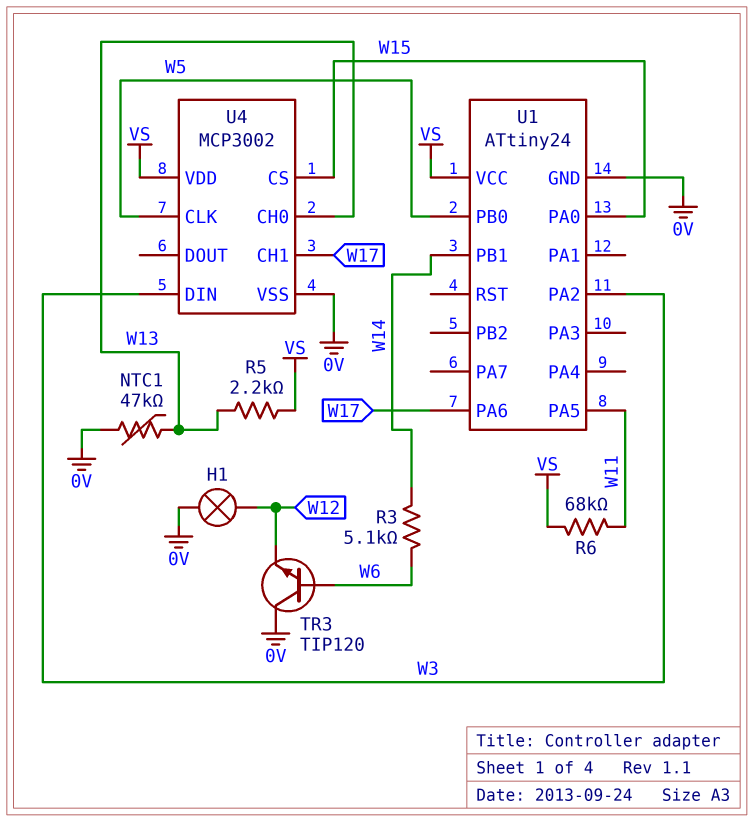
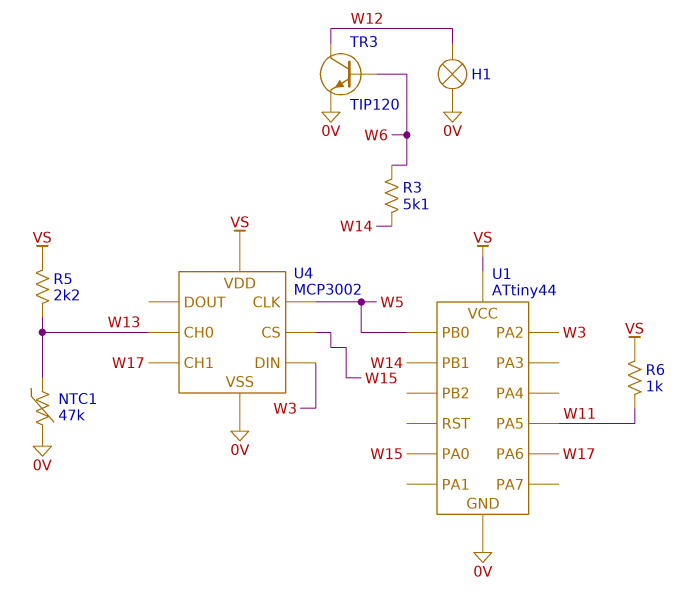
R6: 68k (VS, W11) -> 1k (VS, W11)
TR3: NPN TIP120 (B W6, C 0V, E W12) -> NPN TIP120 (B W6, C W12, E 0V)
U1: ATtiny24 -> ATtiny44

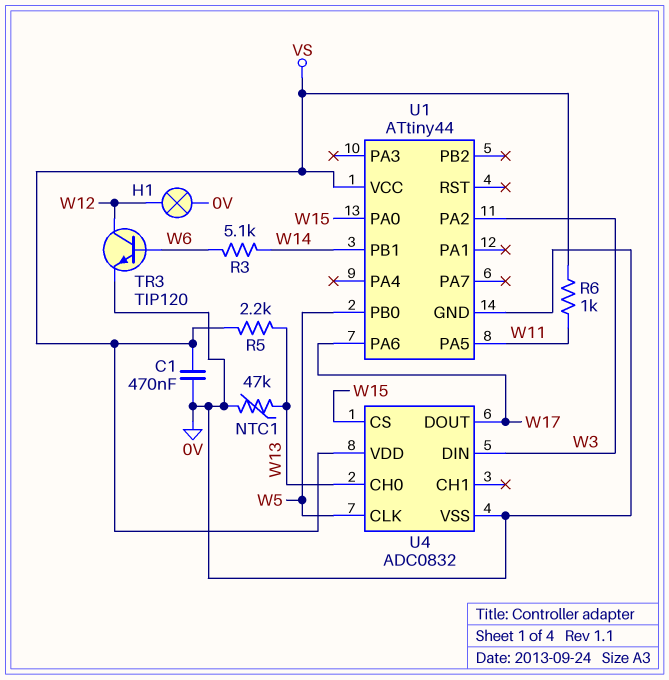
C1: none -> 470nF (0V, VS)
U4: MCP3002 -> ADC0832
U4 pin CH1: W17 -> none
U4 pin DOUT: none -> W17

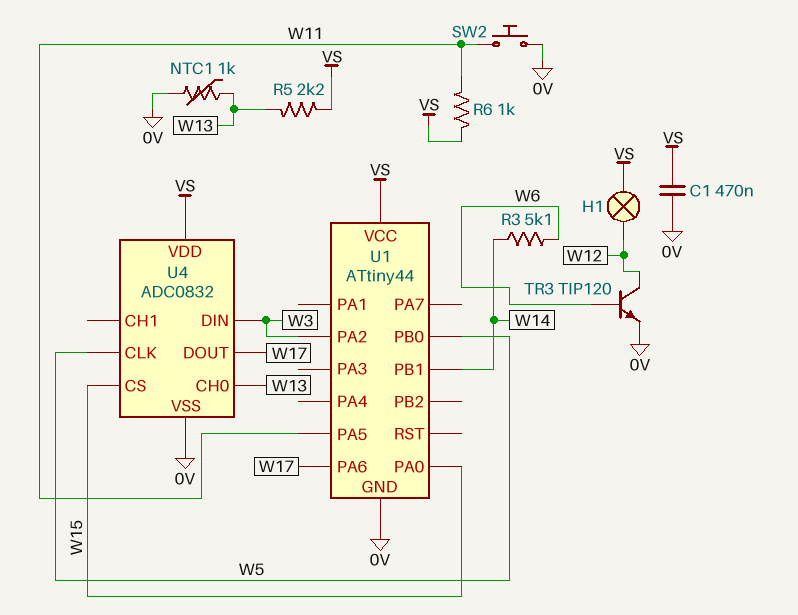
H1: lamp (0V, W12) -> lamp (VS, W12)
NTC1: 47k (0V, W13) -> 1k (0V, W13)
SW2: none -> button (0V, W11)

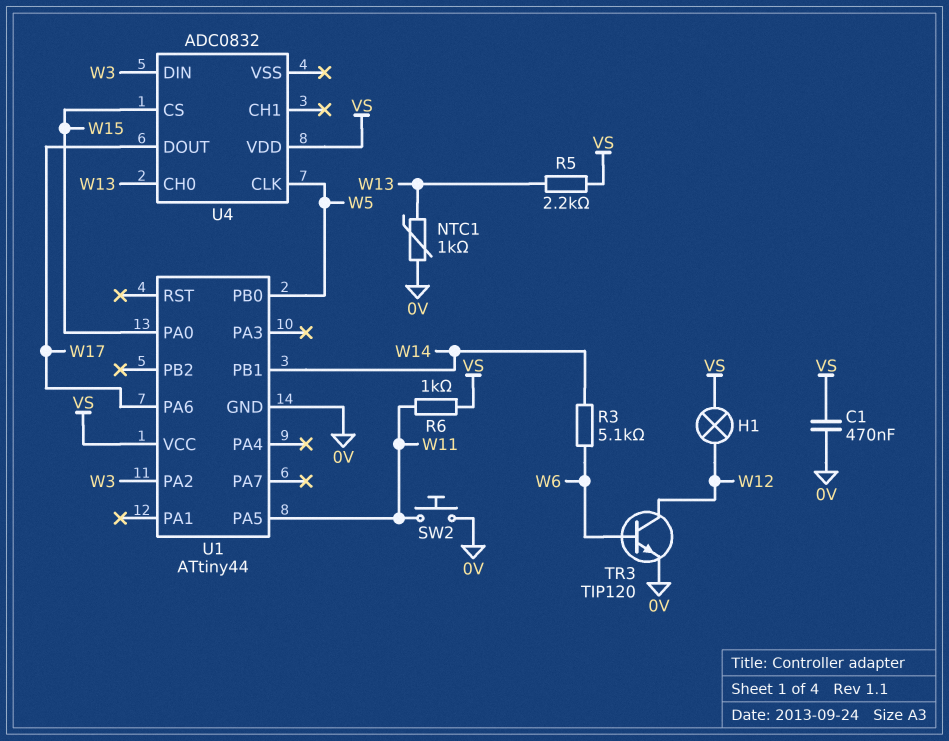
U4 pin VSS: 0V -> none

